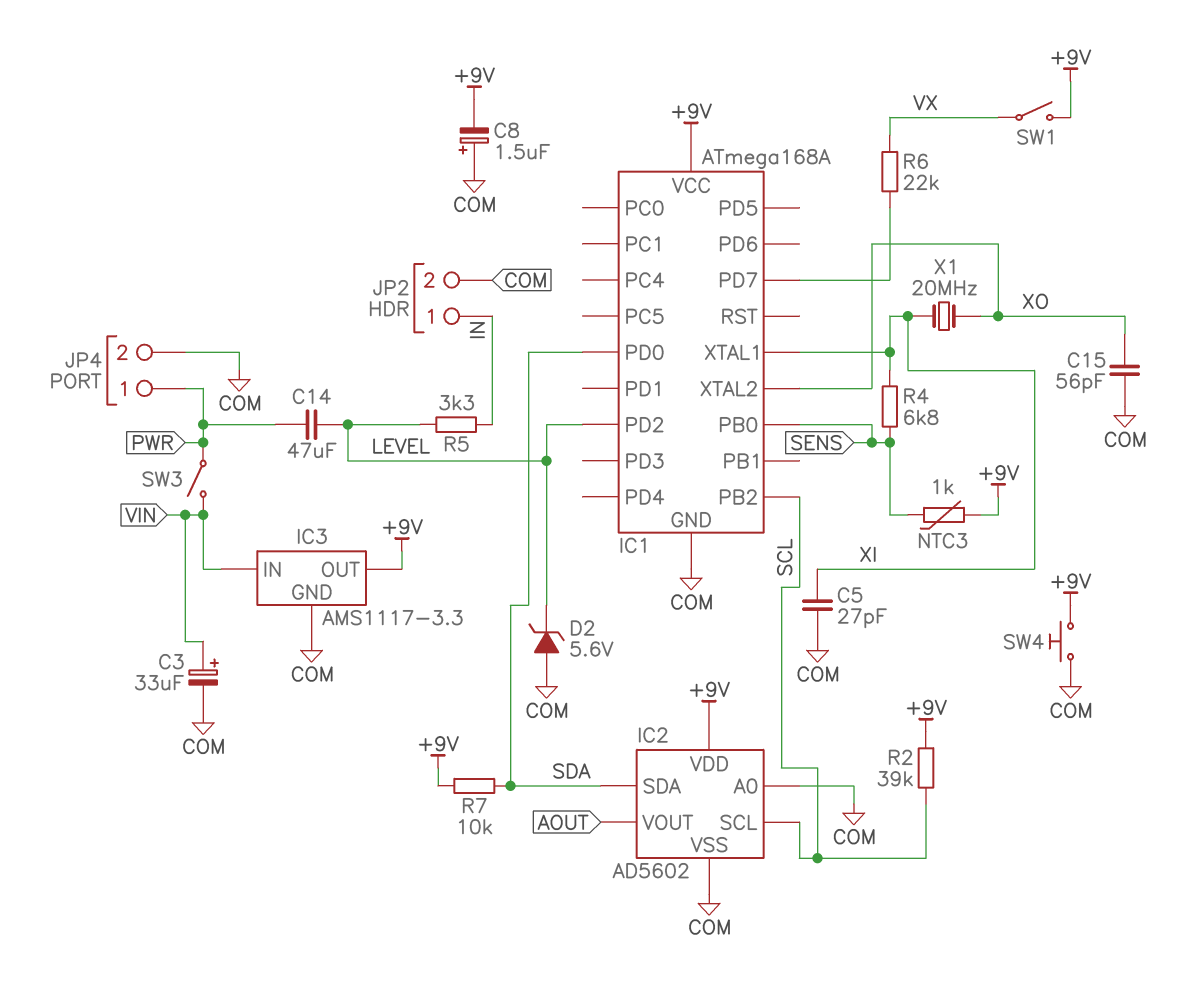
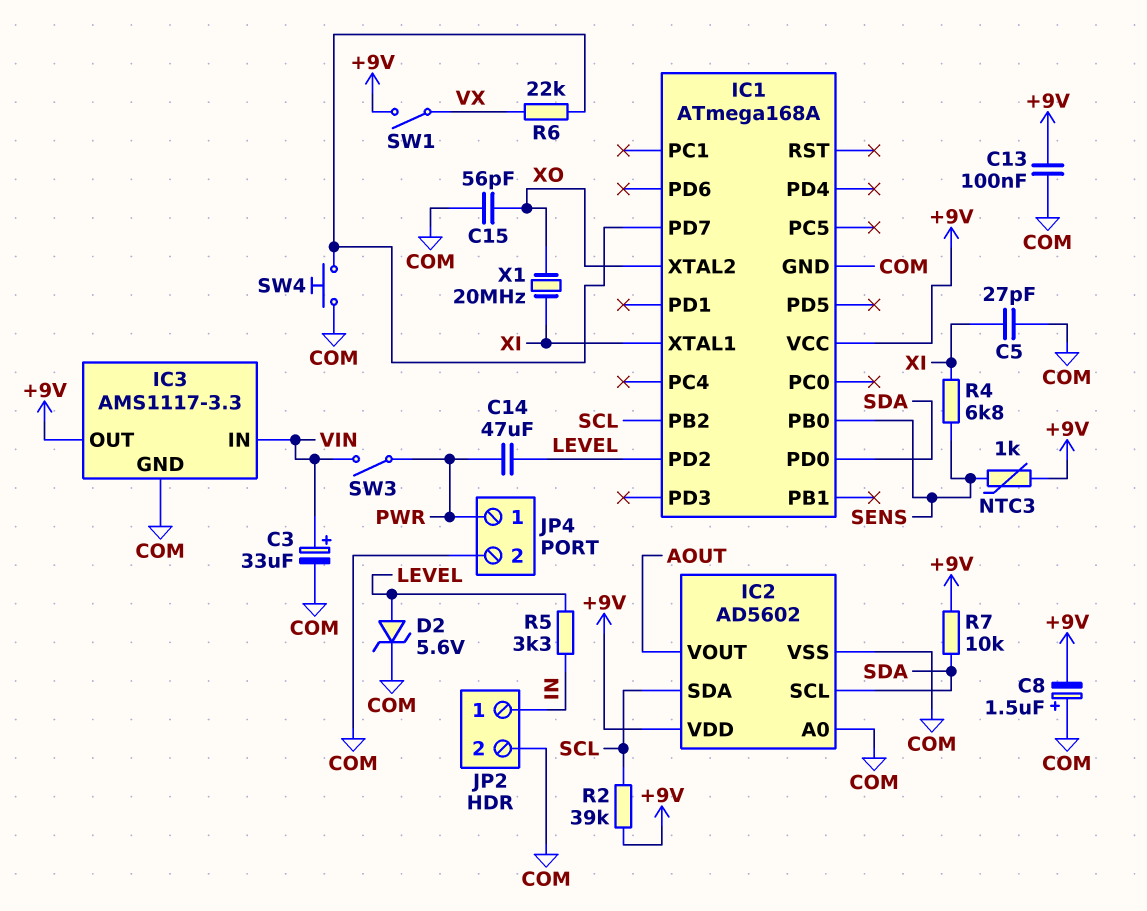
C13: none -> 100nF (+9V, COM)
D2: zener 5.6V (A COM, K LEVEL) -> zener 5.6V (A LEVEL, K COM)
IC2 pin SCL: SCL -> SDA
IC2 pin SDA: SDA -> SCL
SW4: button (+9V, COM) -> button (COM, IC1/PD7)

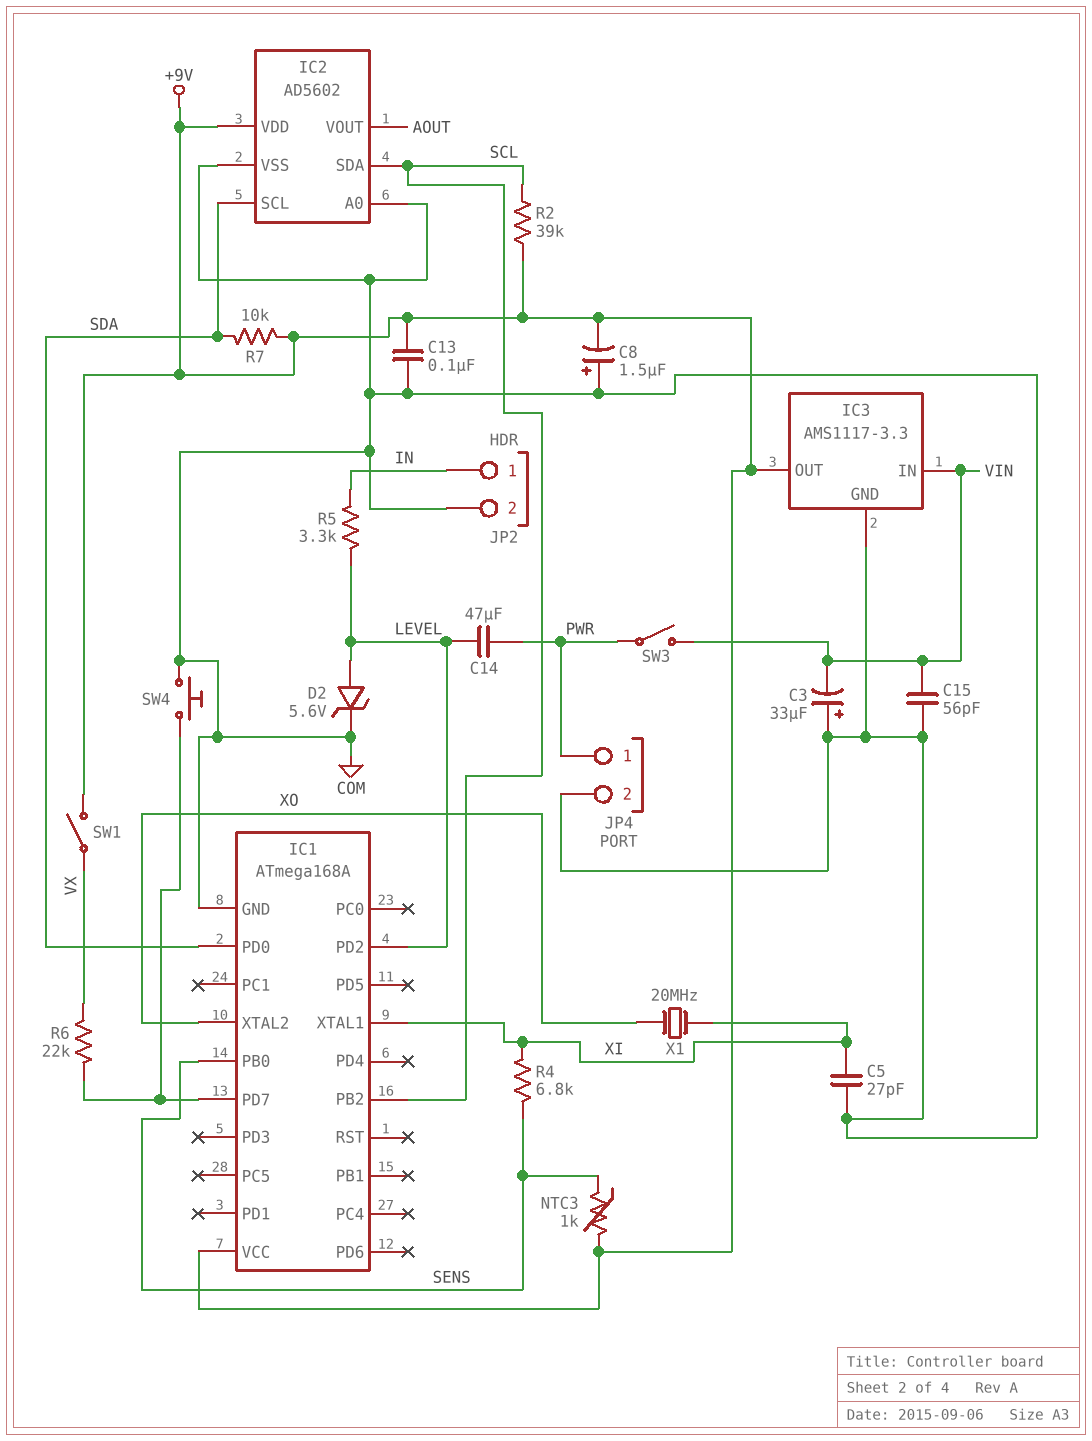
C3: 33uF (plus VIN, minus COM) -> 33uF (plus COM, minus VIN)
C15: 56pF (COM, XO) -> 56pF (COM, VIN)

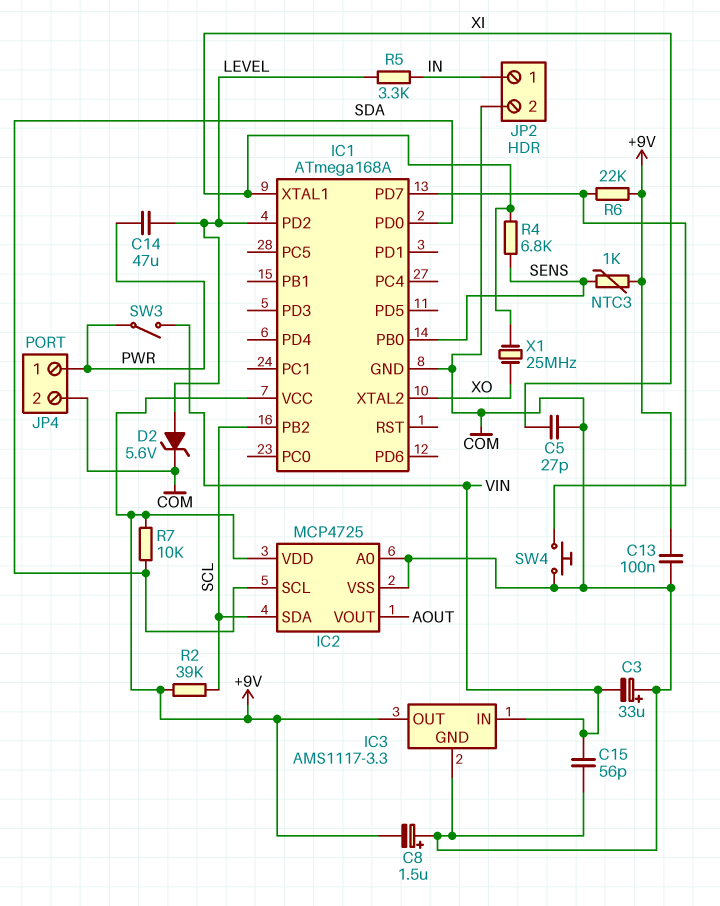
IC2: AD5602 -> MCP4725
R6: 22k (IC1/PD7, VX) -> 22k (+9V, IC1/PD7)
SW1: switch (+9V, VX) -> none
X1: 20MHz (XI, XO) -> 25MHz (XI, XO)

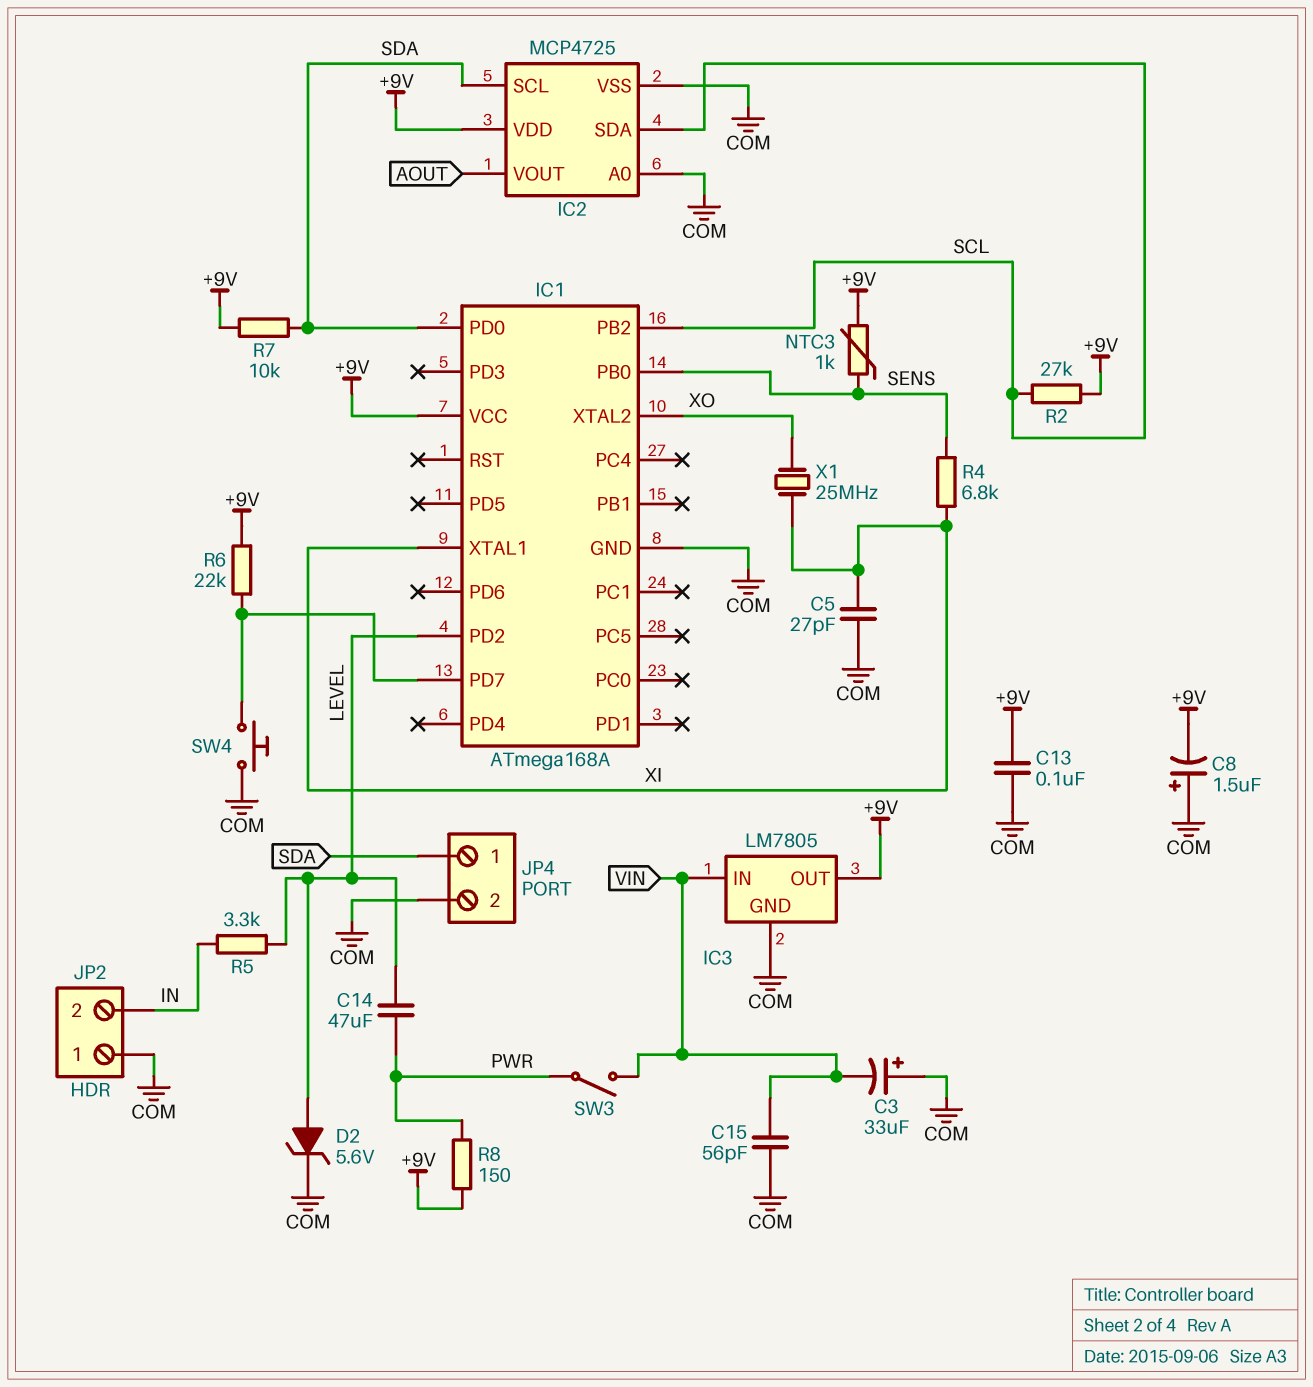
IC3: AMS1117-3.3 -> LM7805
JP2 pin 1: IN -> COM
JP2 pin 2: COM -> IN
JP4 pin 1: PWR -> SDA
R2: 39k (+9V, SCL) -> 27k (+9V, SCL)
R8: none -> 150 (+9V, PWR)

